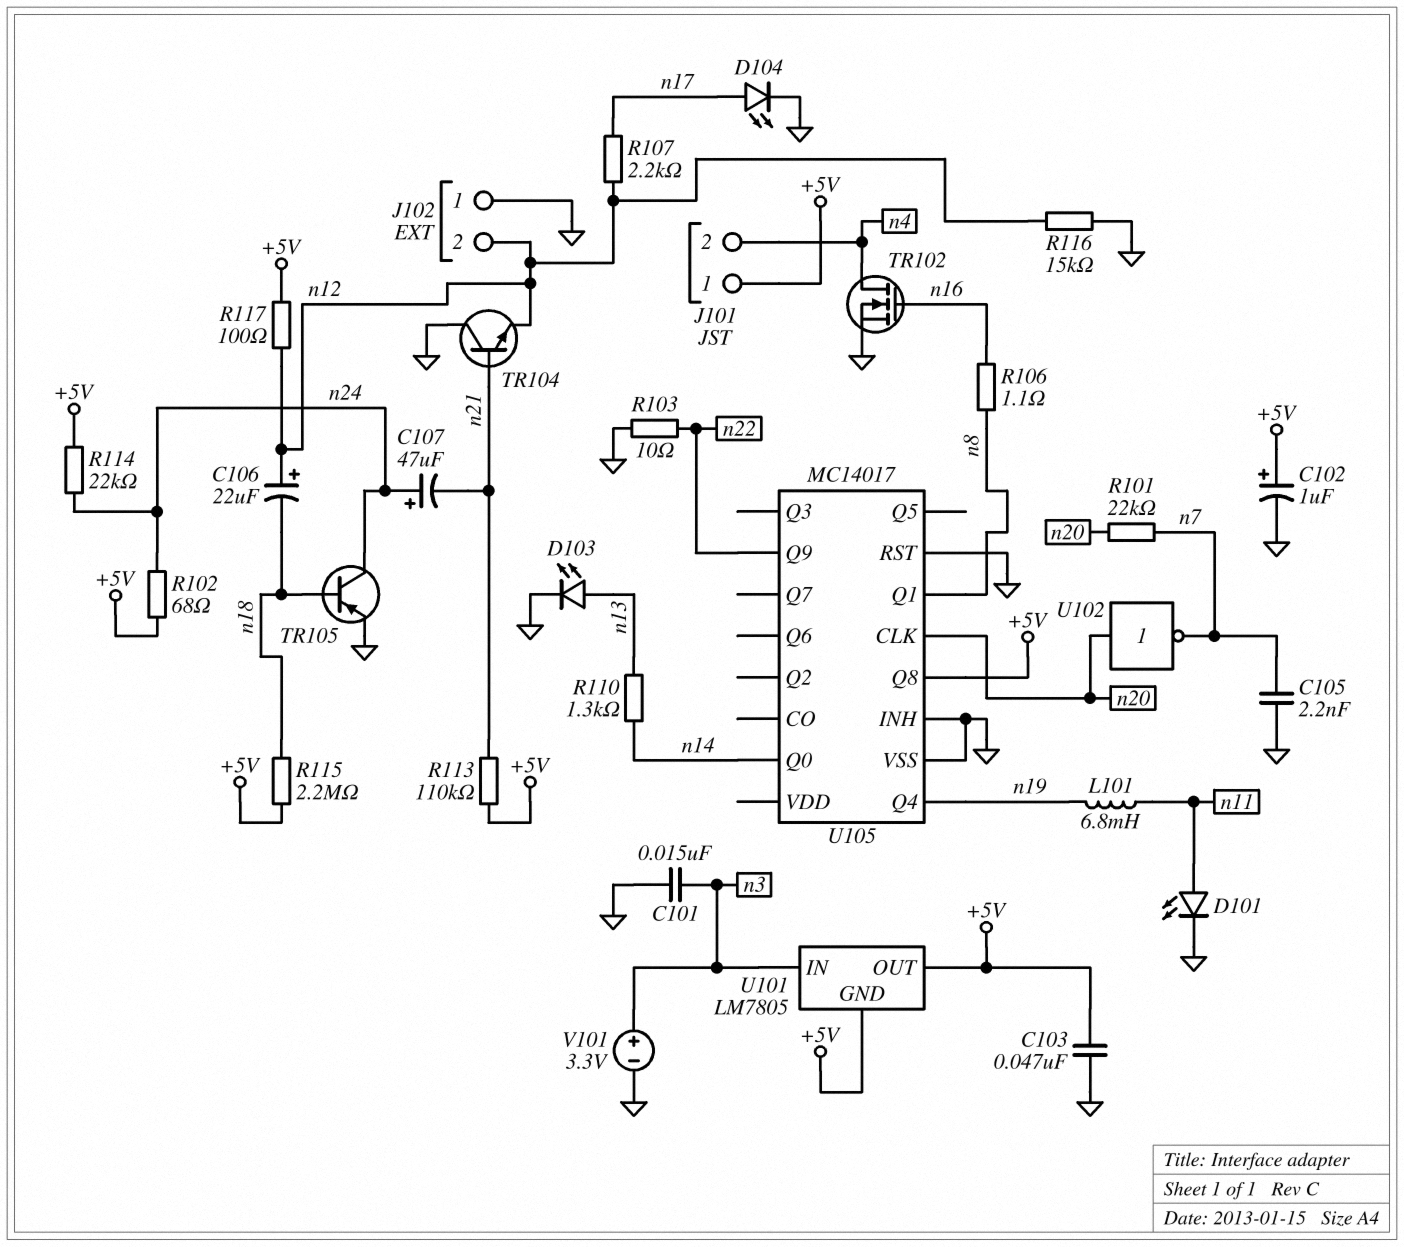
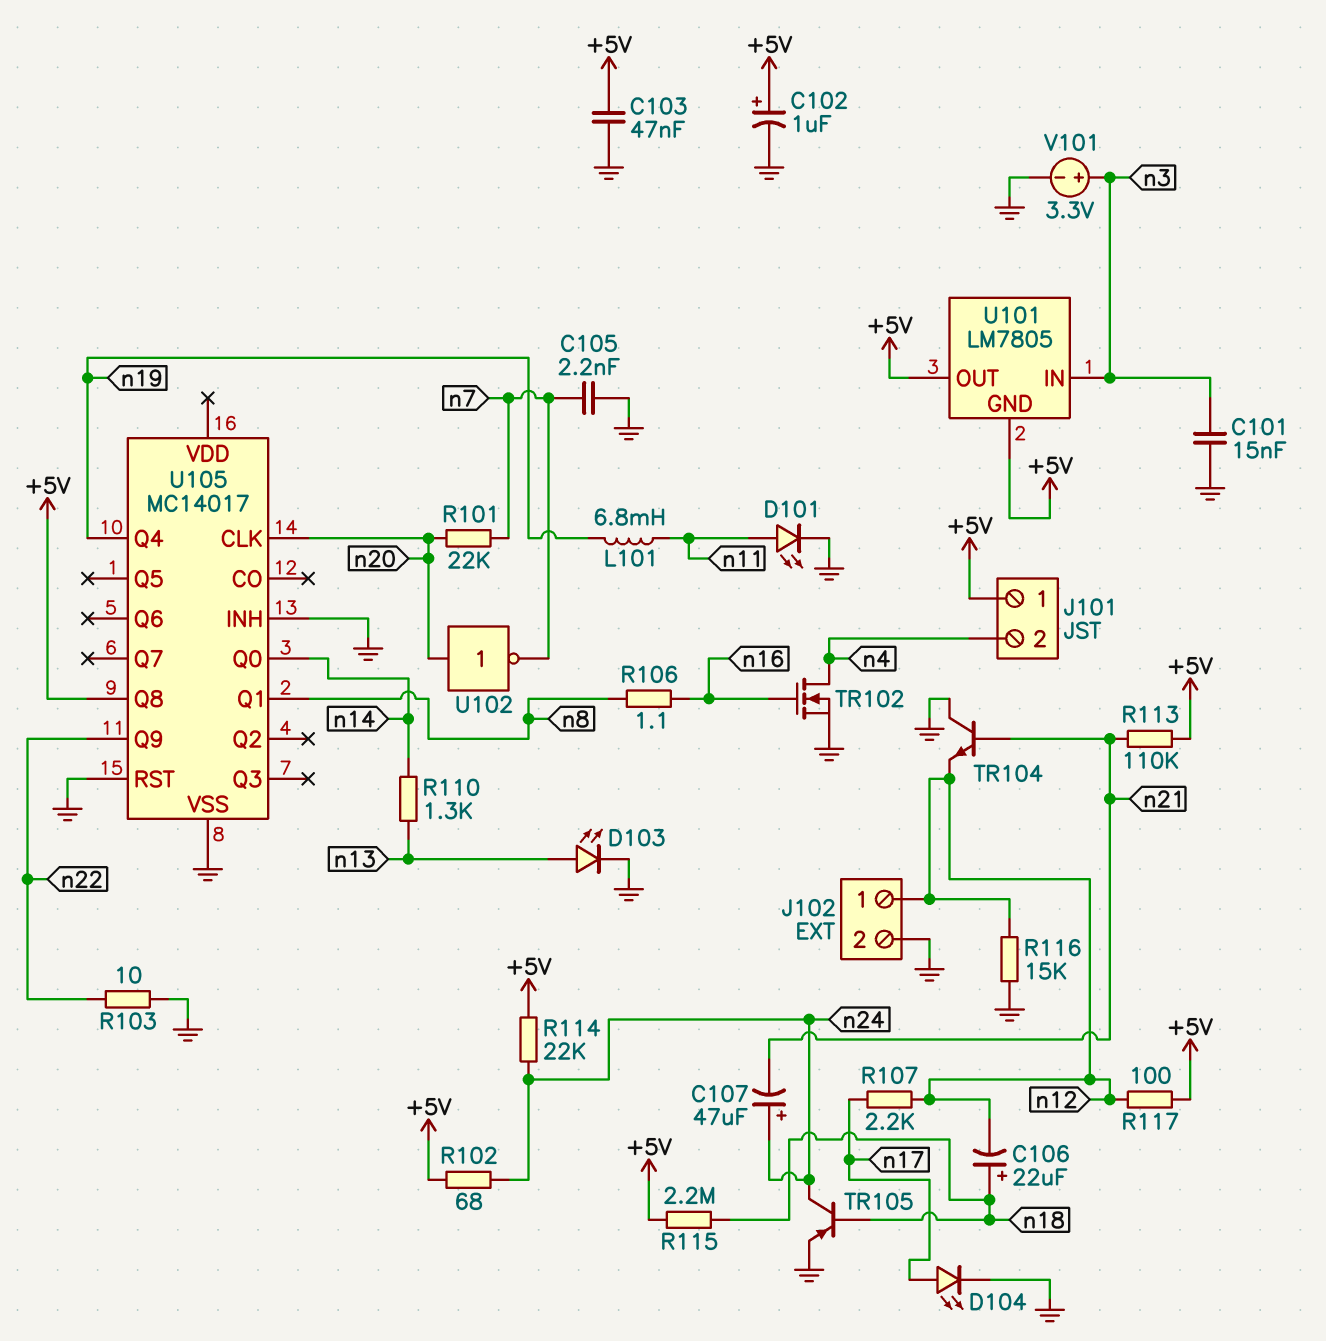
C106: 22uF (plus n12, minus n18) -> 22uF (plus n18, minus n12)
J102 pin 1: GND -> n12
J102 pin 2: n12 -> GND

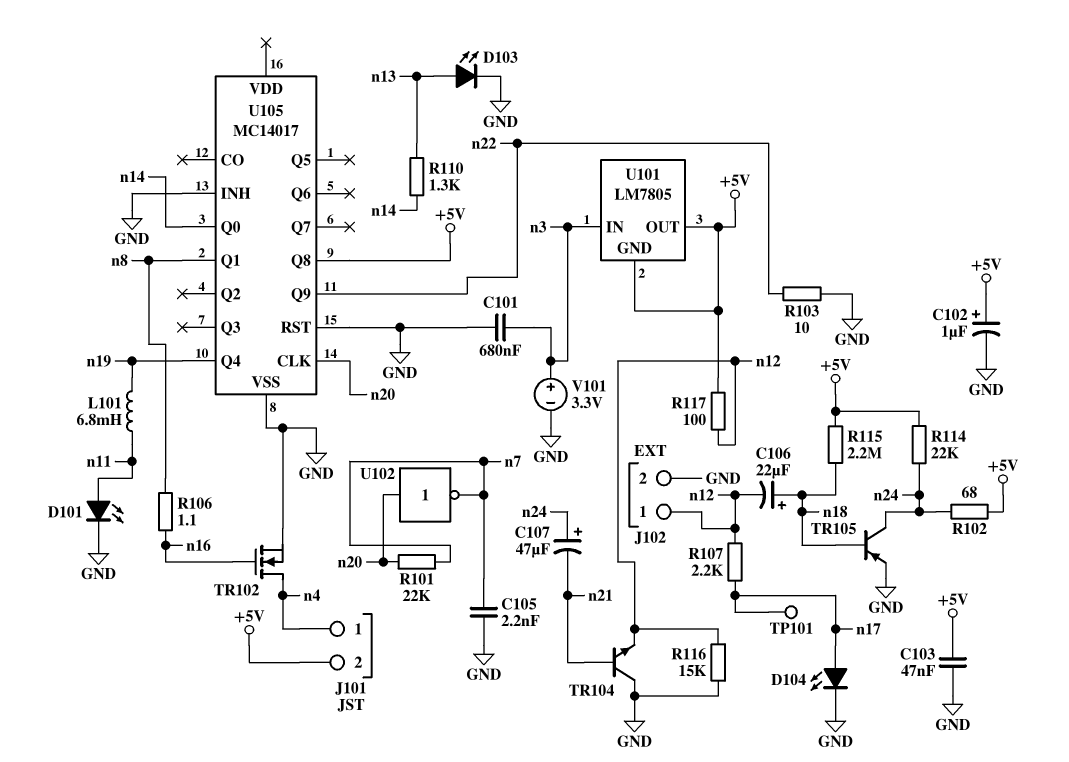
C101: 15nF (GND, n3) -> 680nF (GND, n3)
J101 pin 1: +5V -> n4
J101 pin 2: n4 -> +5V
R113: 110k (+5V, n21) -> none
TP101: none -> test point (n17)

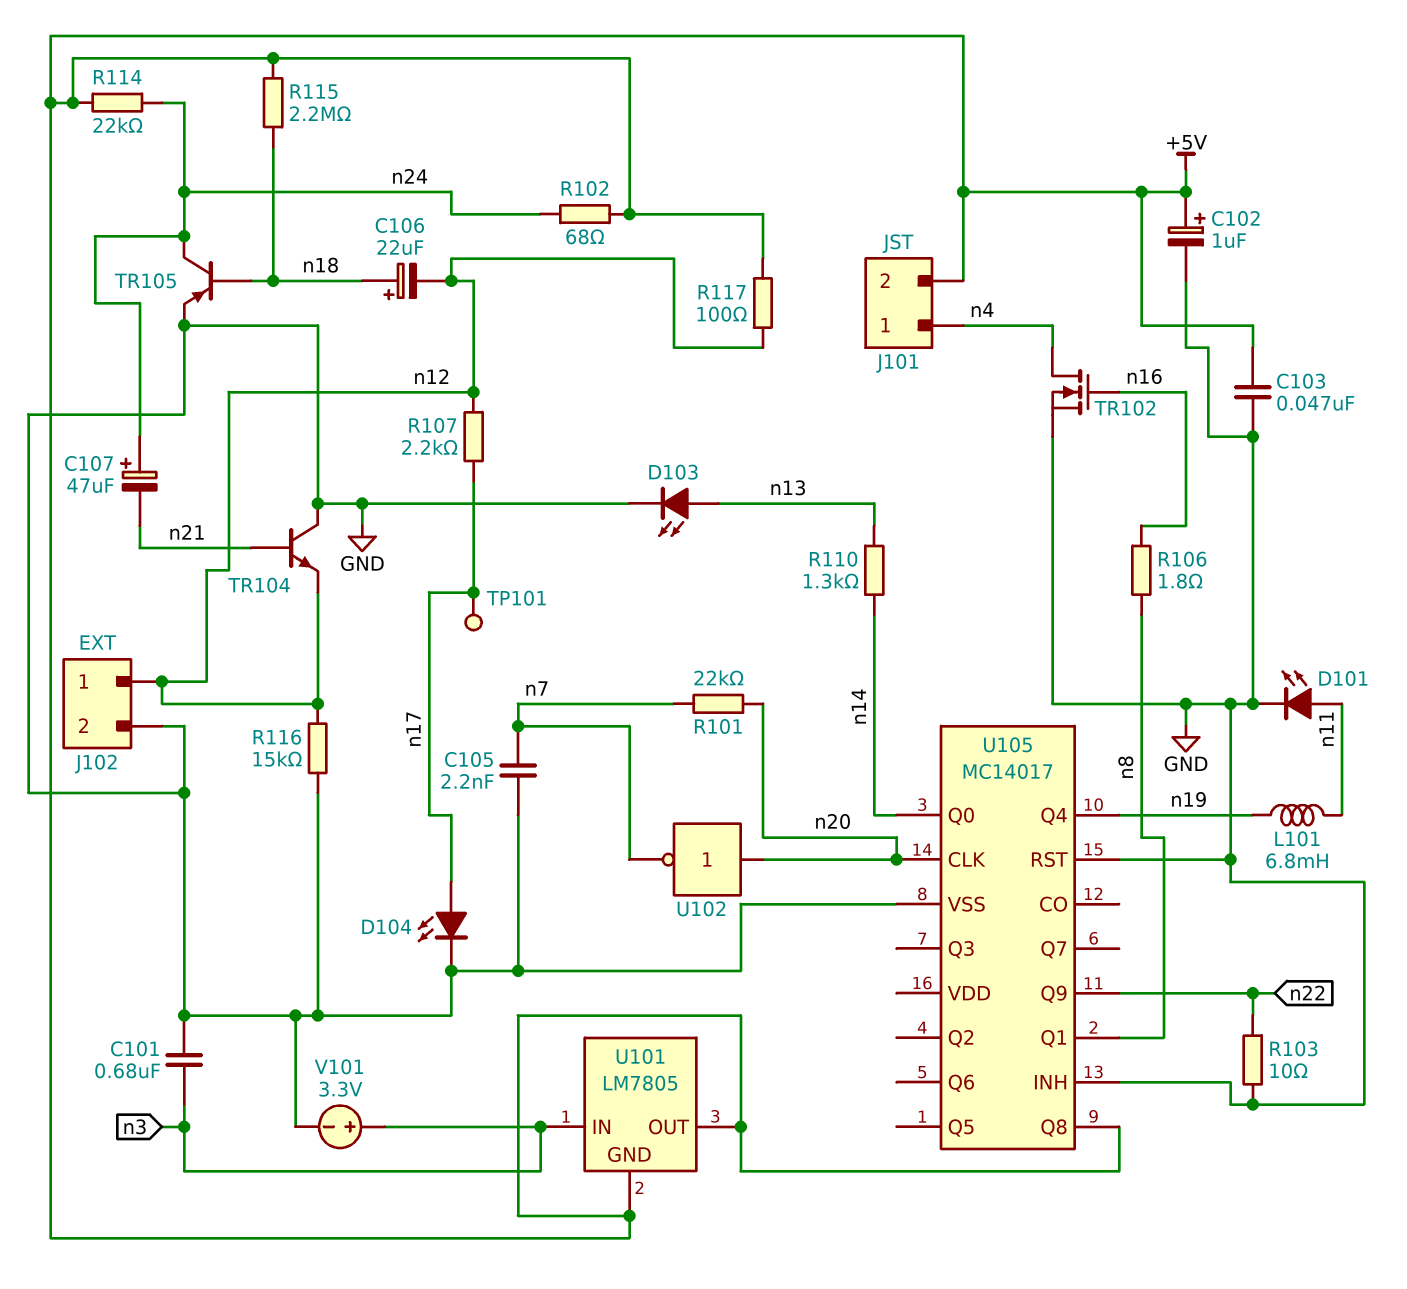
R106: 1.1 (n8, n16) -> 1.8 (n8, n16)

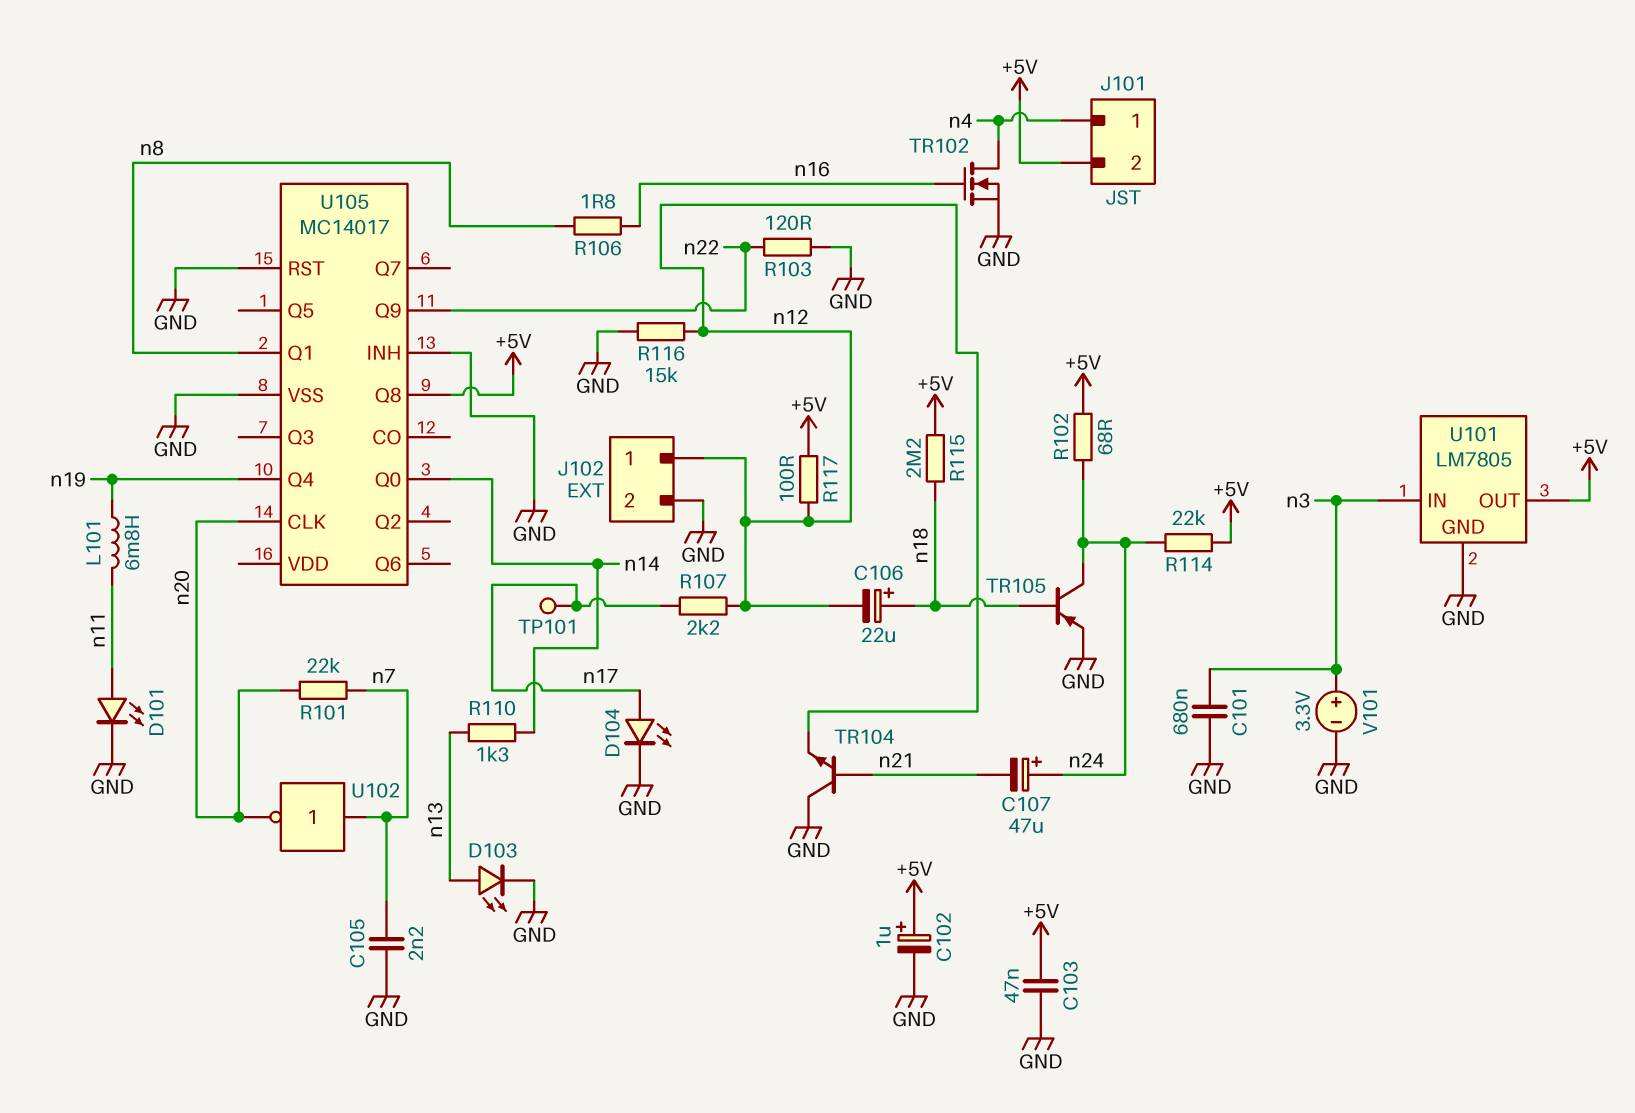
R103: 10 (GND, n22) -> 120 (GND, n22)
U101 pin GND: +5V -> GND
U102: NOT (in n20, out n7) -> NOT (in n7, out n20)

